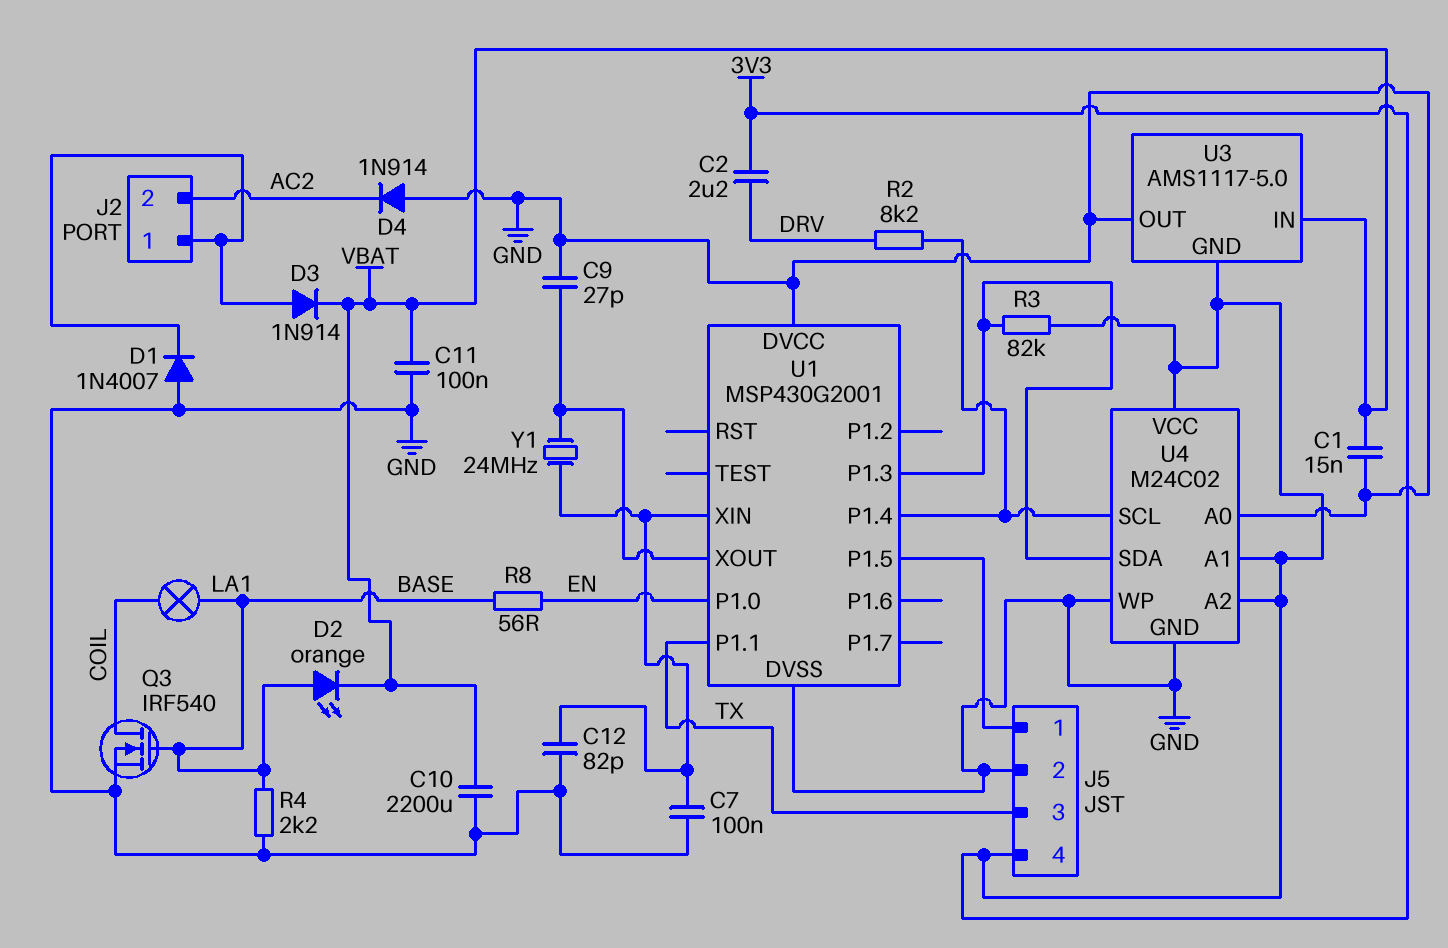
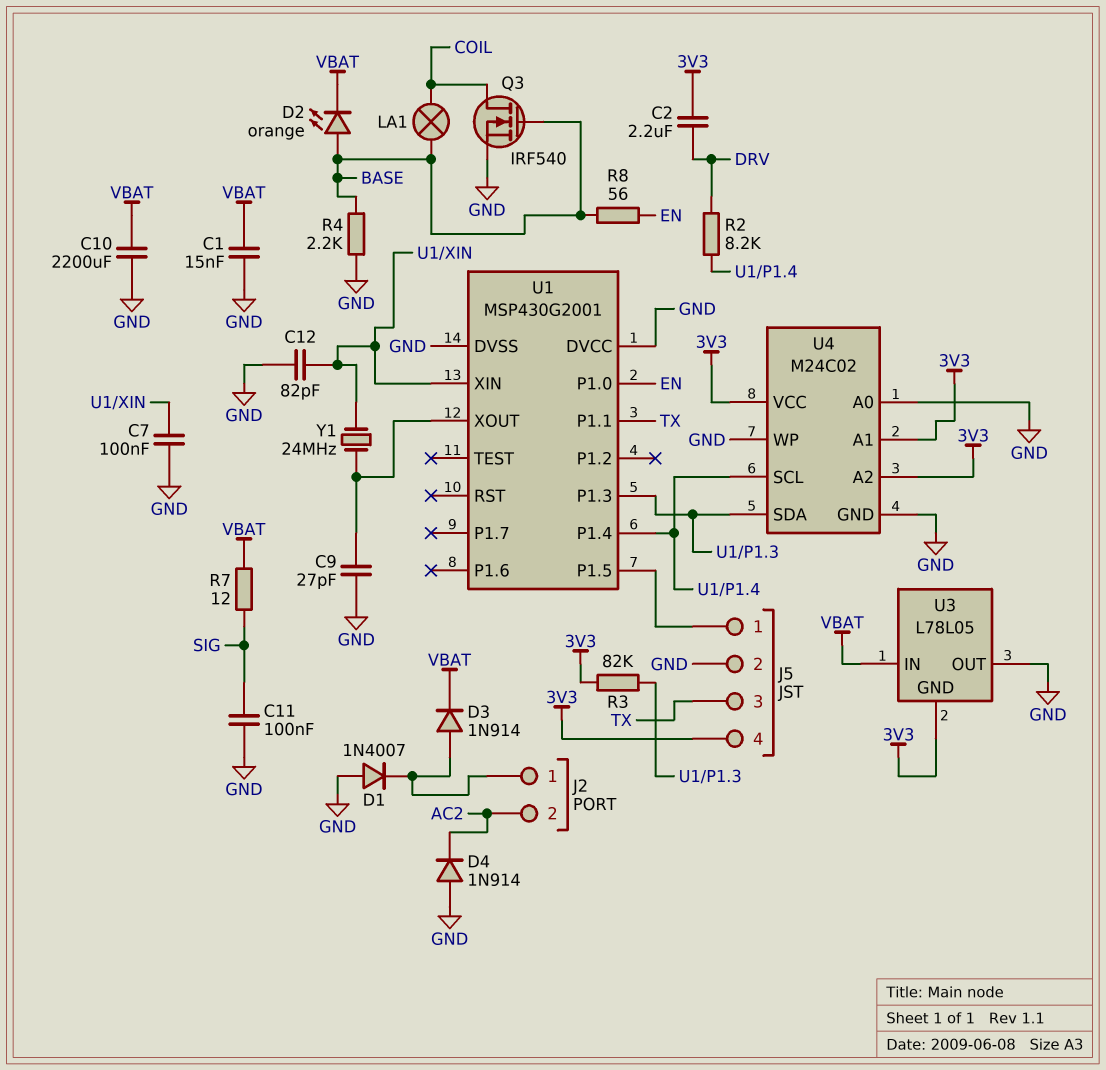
C11: 100nF (GND, VBAT) -> 100nF (GND, SIG)
R7: none -> 12 (SIG, VBAT)
U3: AMS1117-5.0 -> L78L05

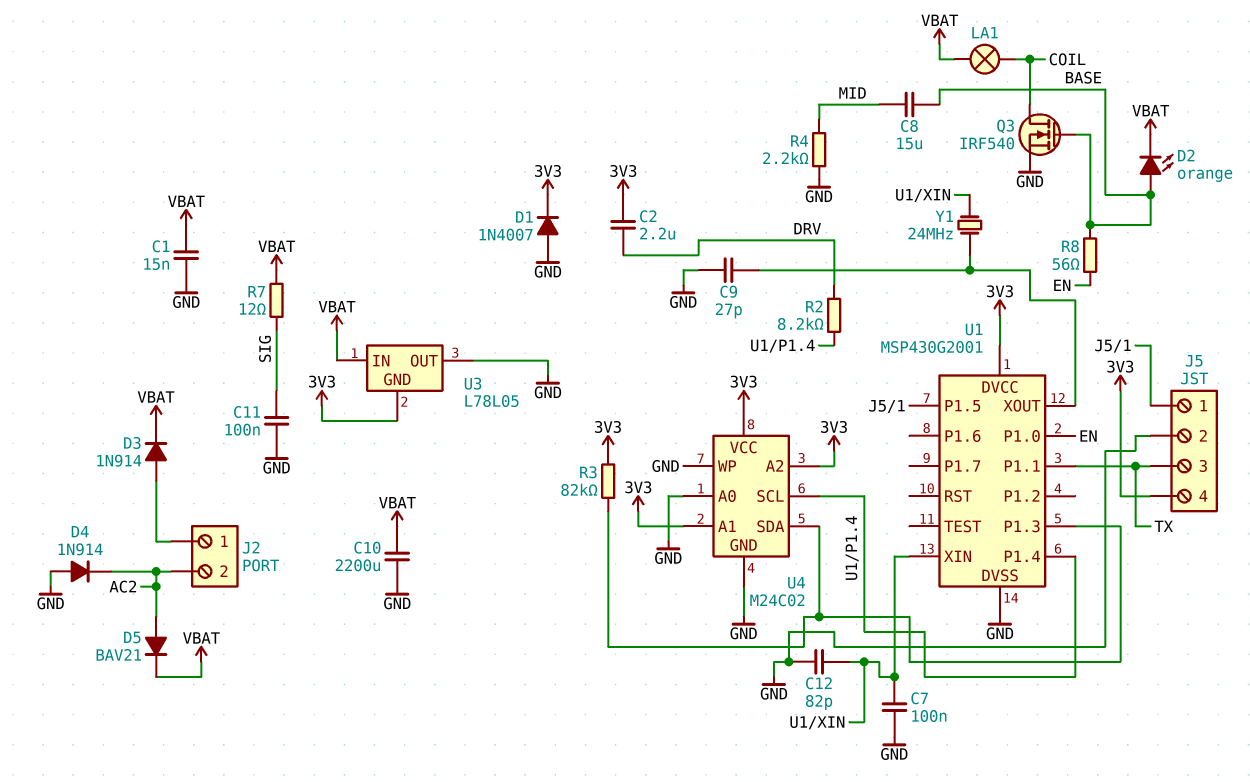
C8: none -> 15uF (BASE, MID)
D1: diode 1N4007 (A GND, K J2/1) -> diode 1N4007 (A GND, K 3V3)
D5: none -> diode BAV21 (A AC2, K VBAT)
LA1: lamp (BASE, COIL) -> lamp (COIL, VBAT)
R4: 2.2k (BASE, GND) -> 2.2k (GND, MID)
U1 pin DVCC: GND -> 3V3

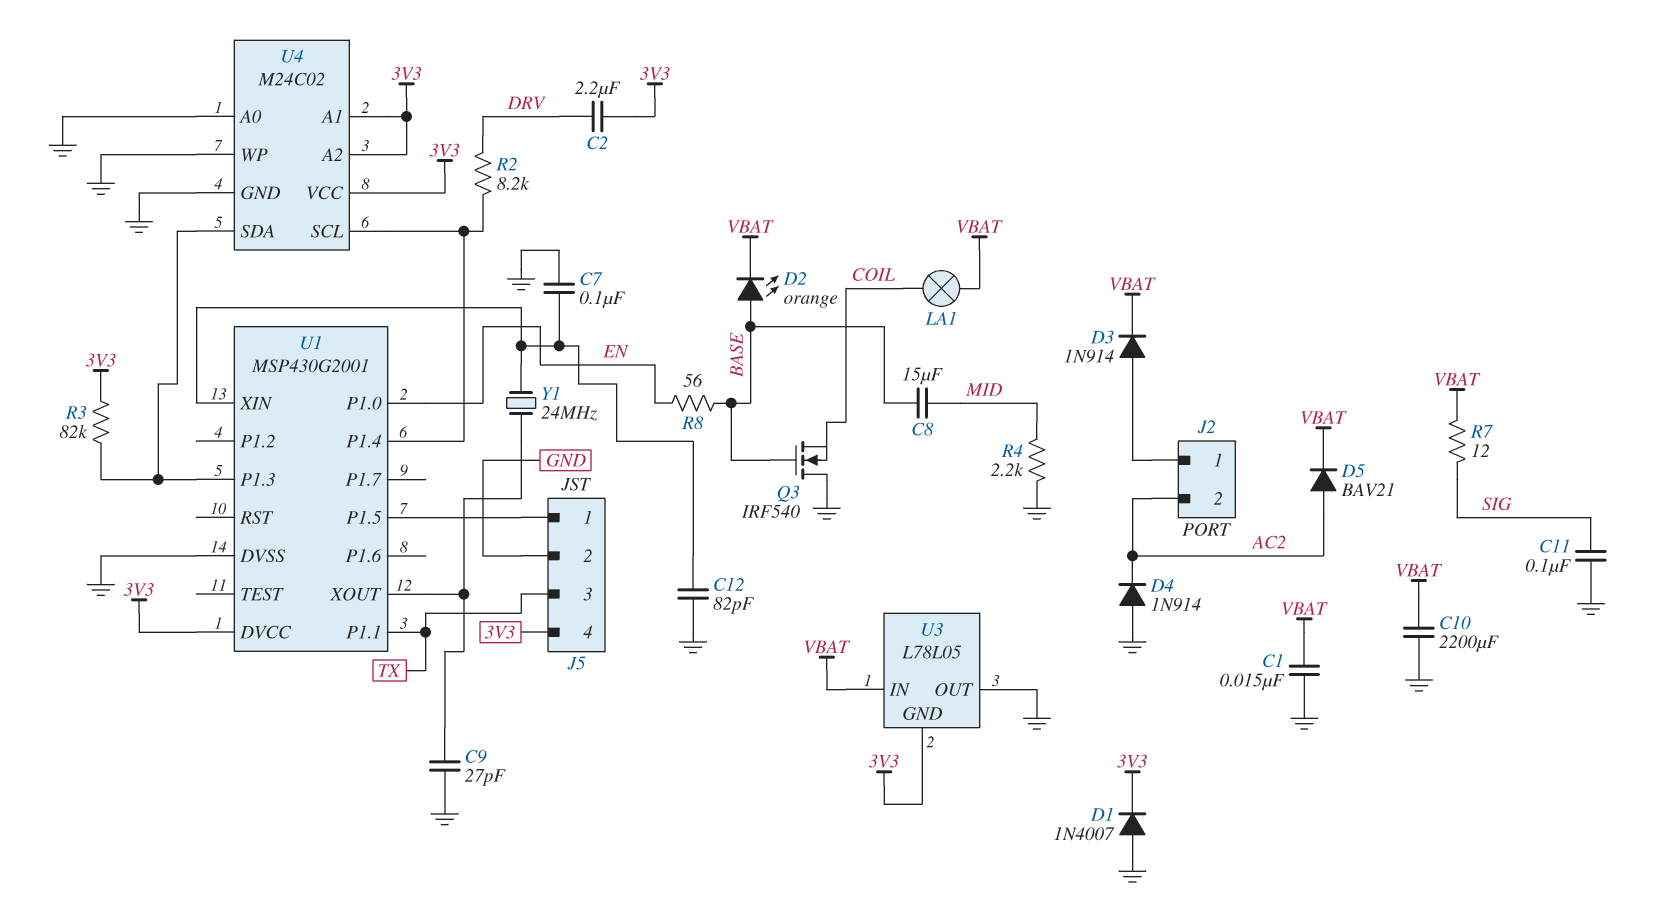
Q3: NMOS IRF540 (G BASE, D COIL, S GND) -> NMOS IRF540 (G BASE, D GND, S COIL)

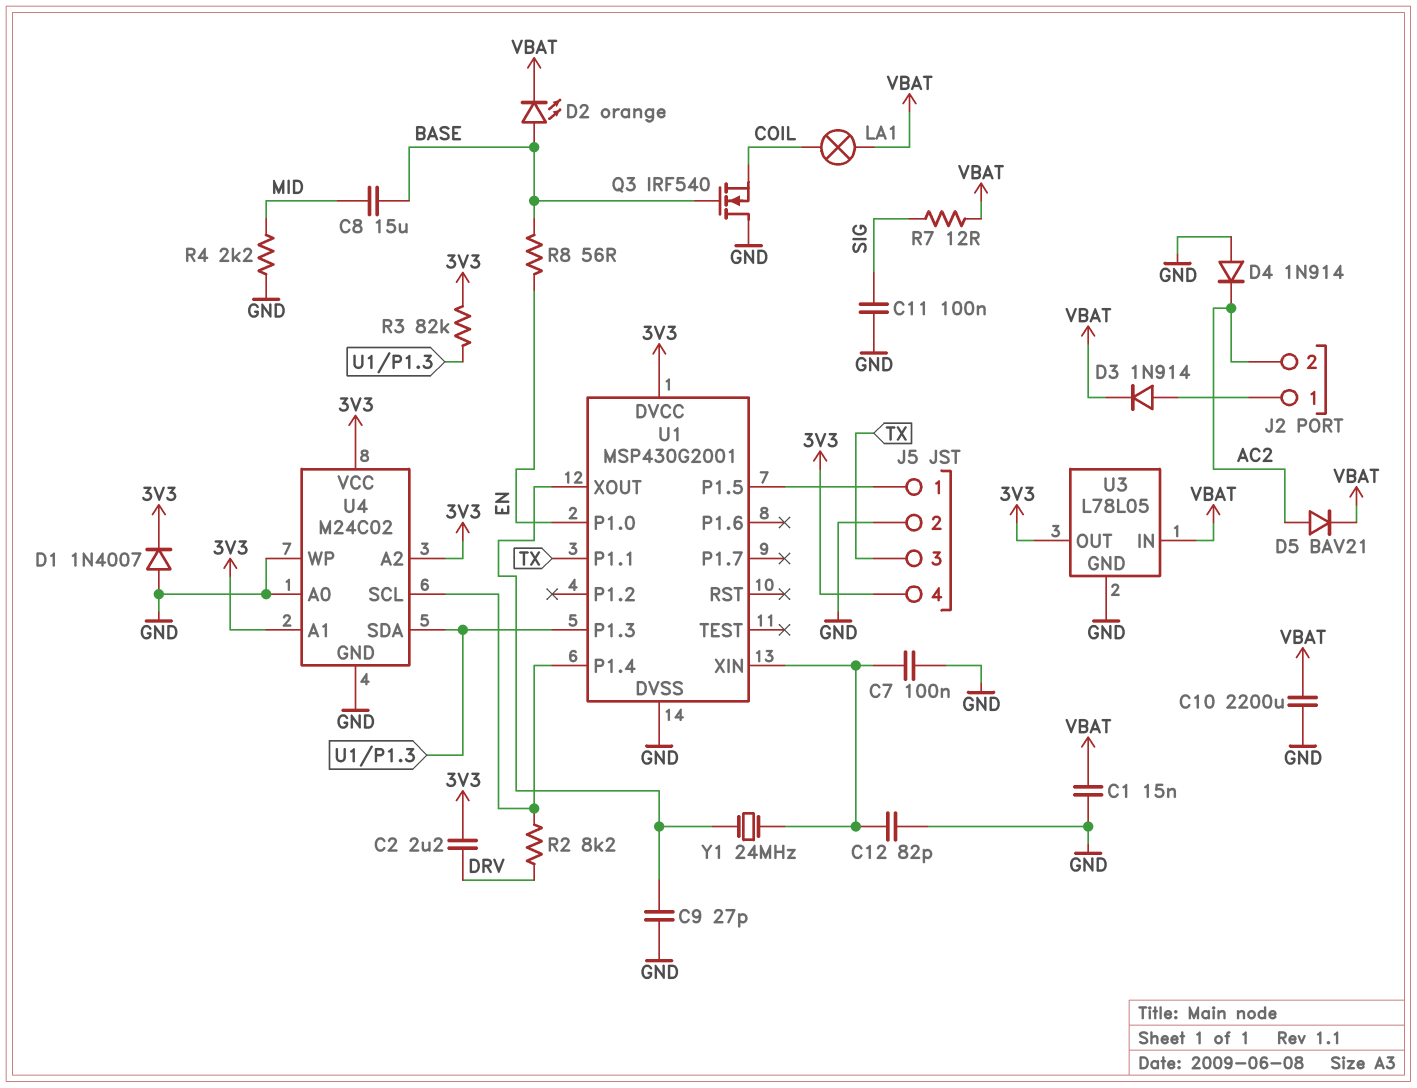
U3 pin GND: 3V3 -> GND
U3 pin OUT: GND -> 3V3

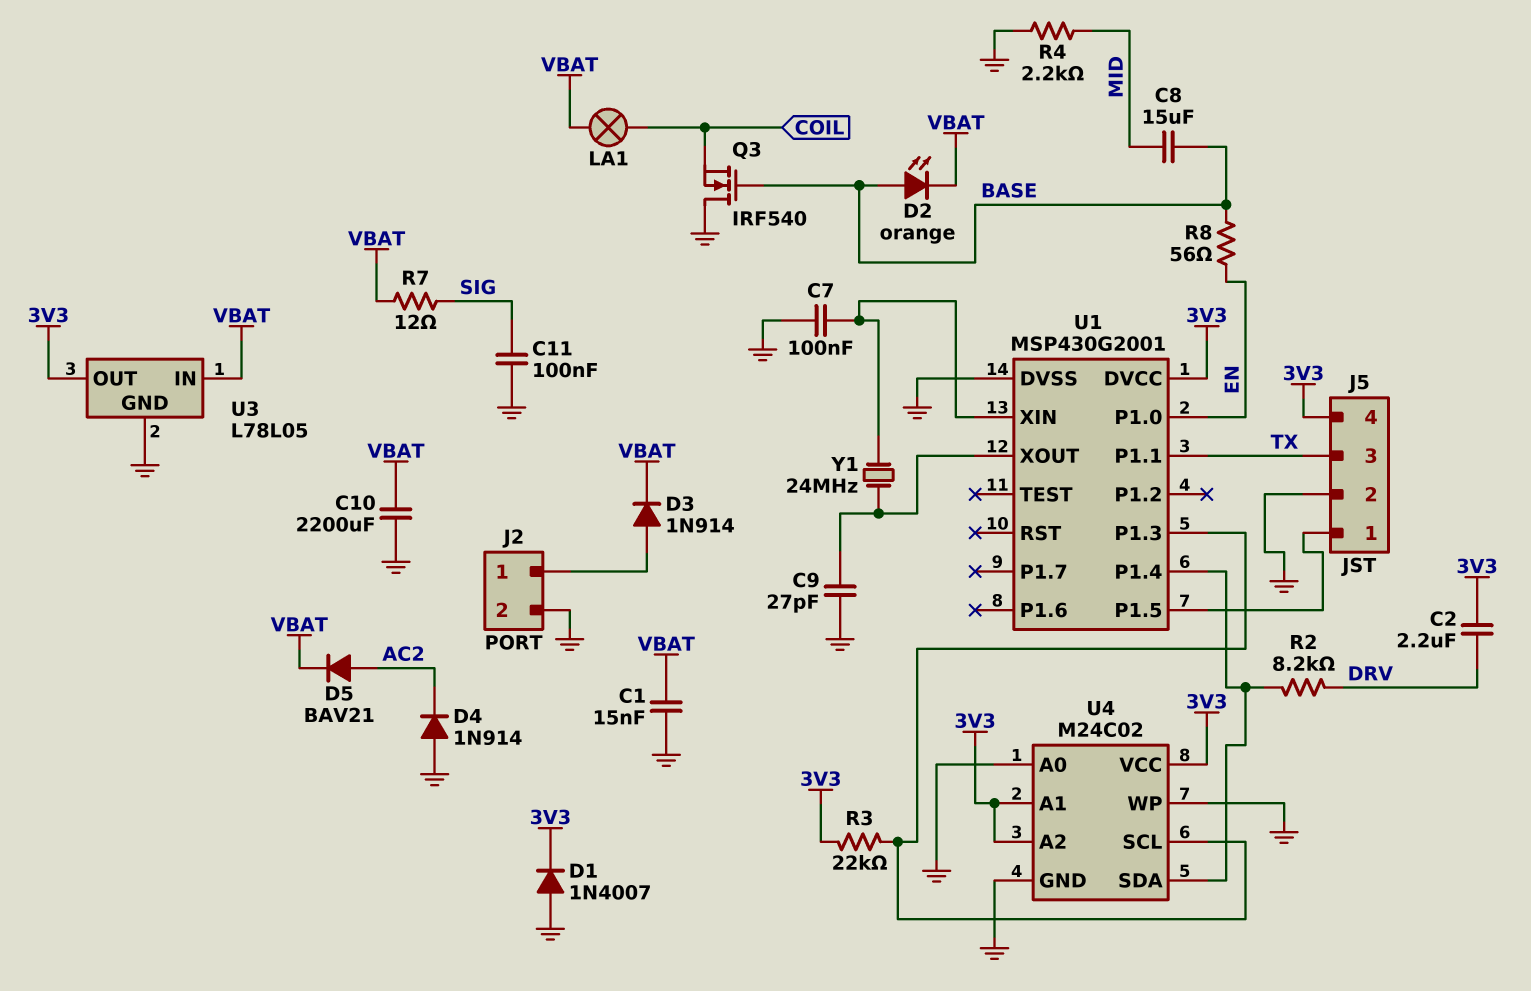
C12: 82pF (GND, U1/XIN) -> none
J2 pin 2: AC2 -> GND
R3: 82k (3V3, U1/P1.3) -> 22k (3V3, U1/P1.3)
U4 pin SCL: U1/P1.4 -> U1/P1.3
U4 pin SDA: U1/P1.3 -> U1/P1.4

